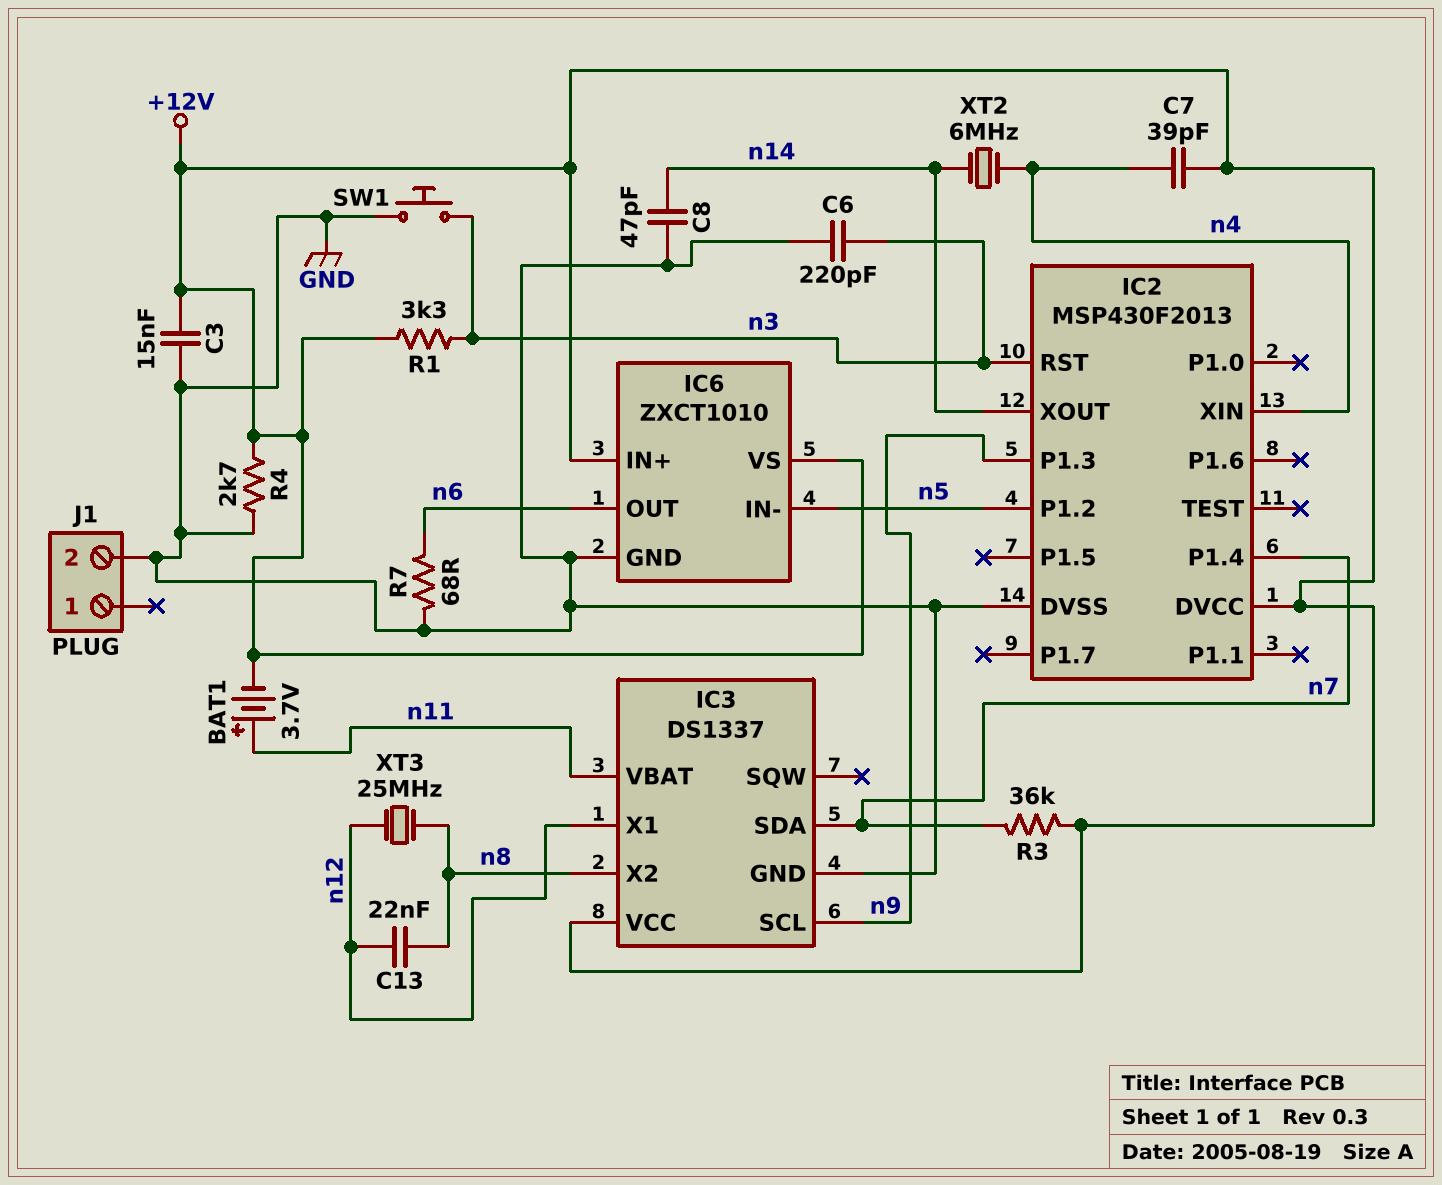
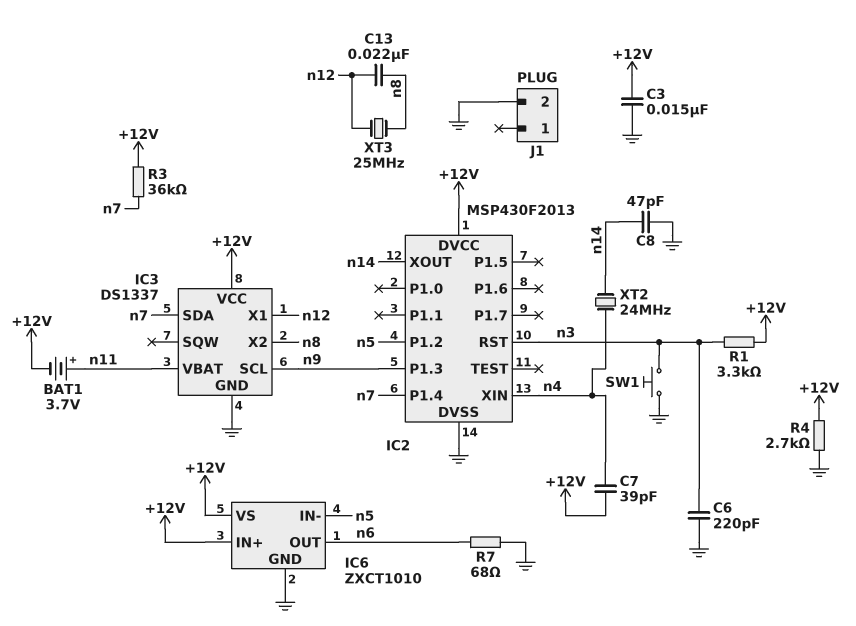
XT2: 6MHz (n4, n14) -> 24MHz (n4, n14)

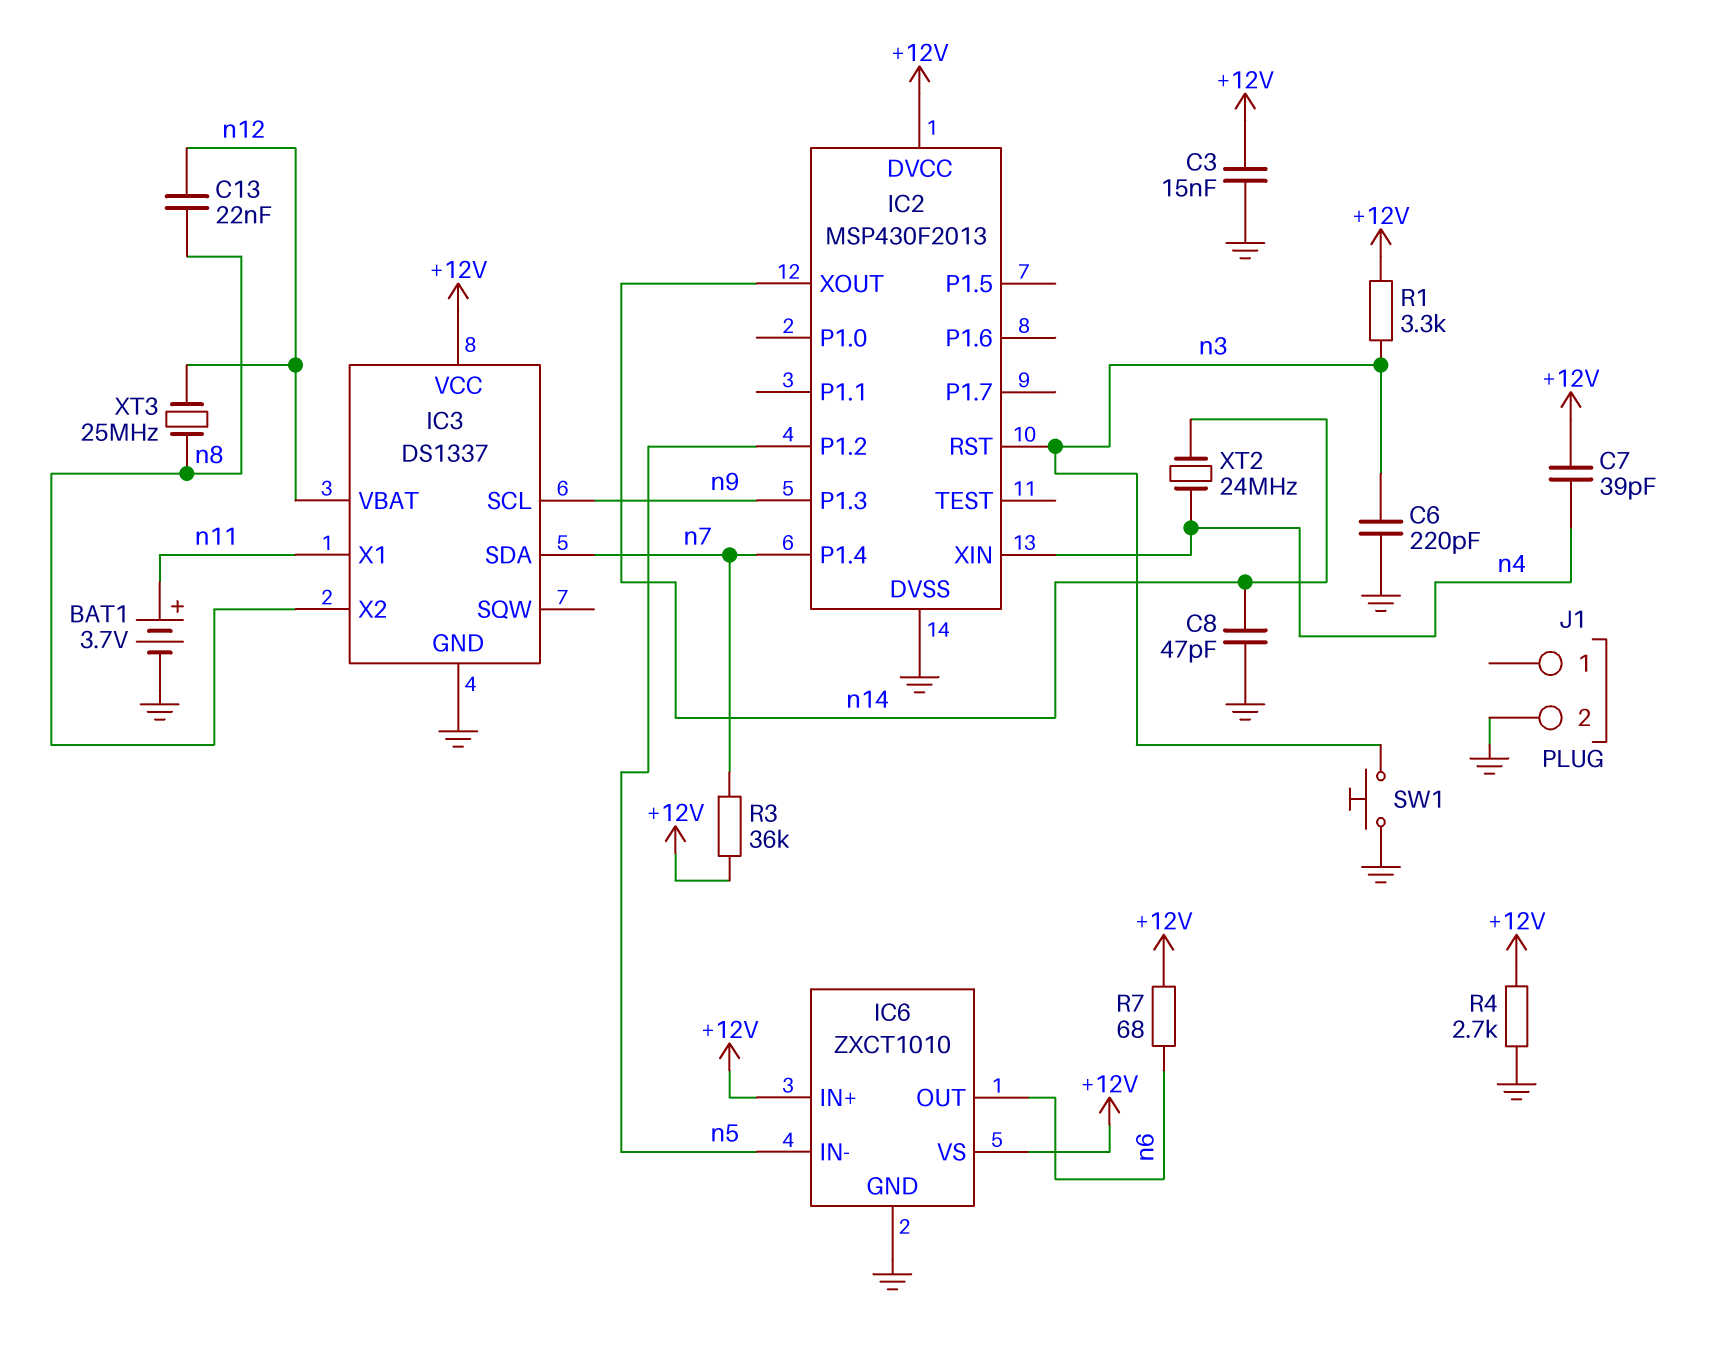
BAT1: 3.7V (plus n11, minus +12V) -> 3.7V (plus n11, minus GND)
IC3 pin VBAT: n11 -> n12
IC3 pin X1: n12 -> n11
R7: 68 (GND, n6) -> 68 (+12V, n6)

